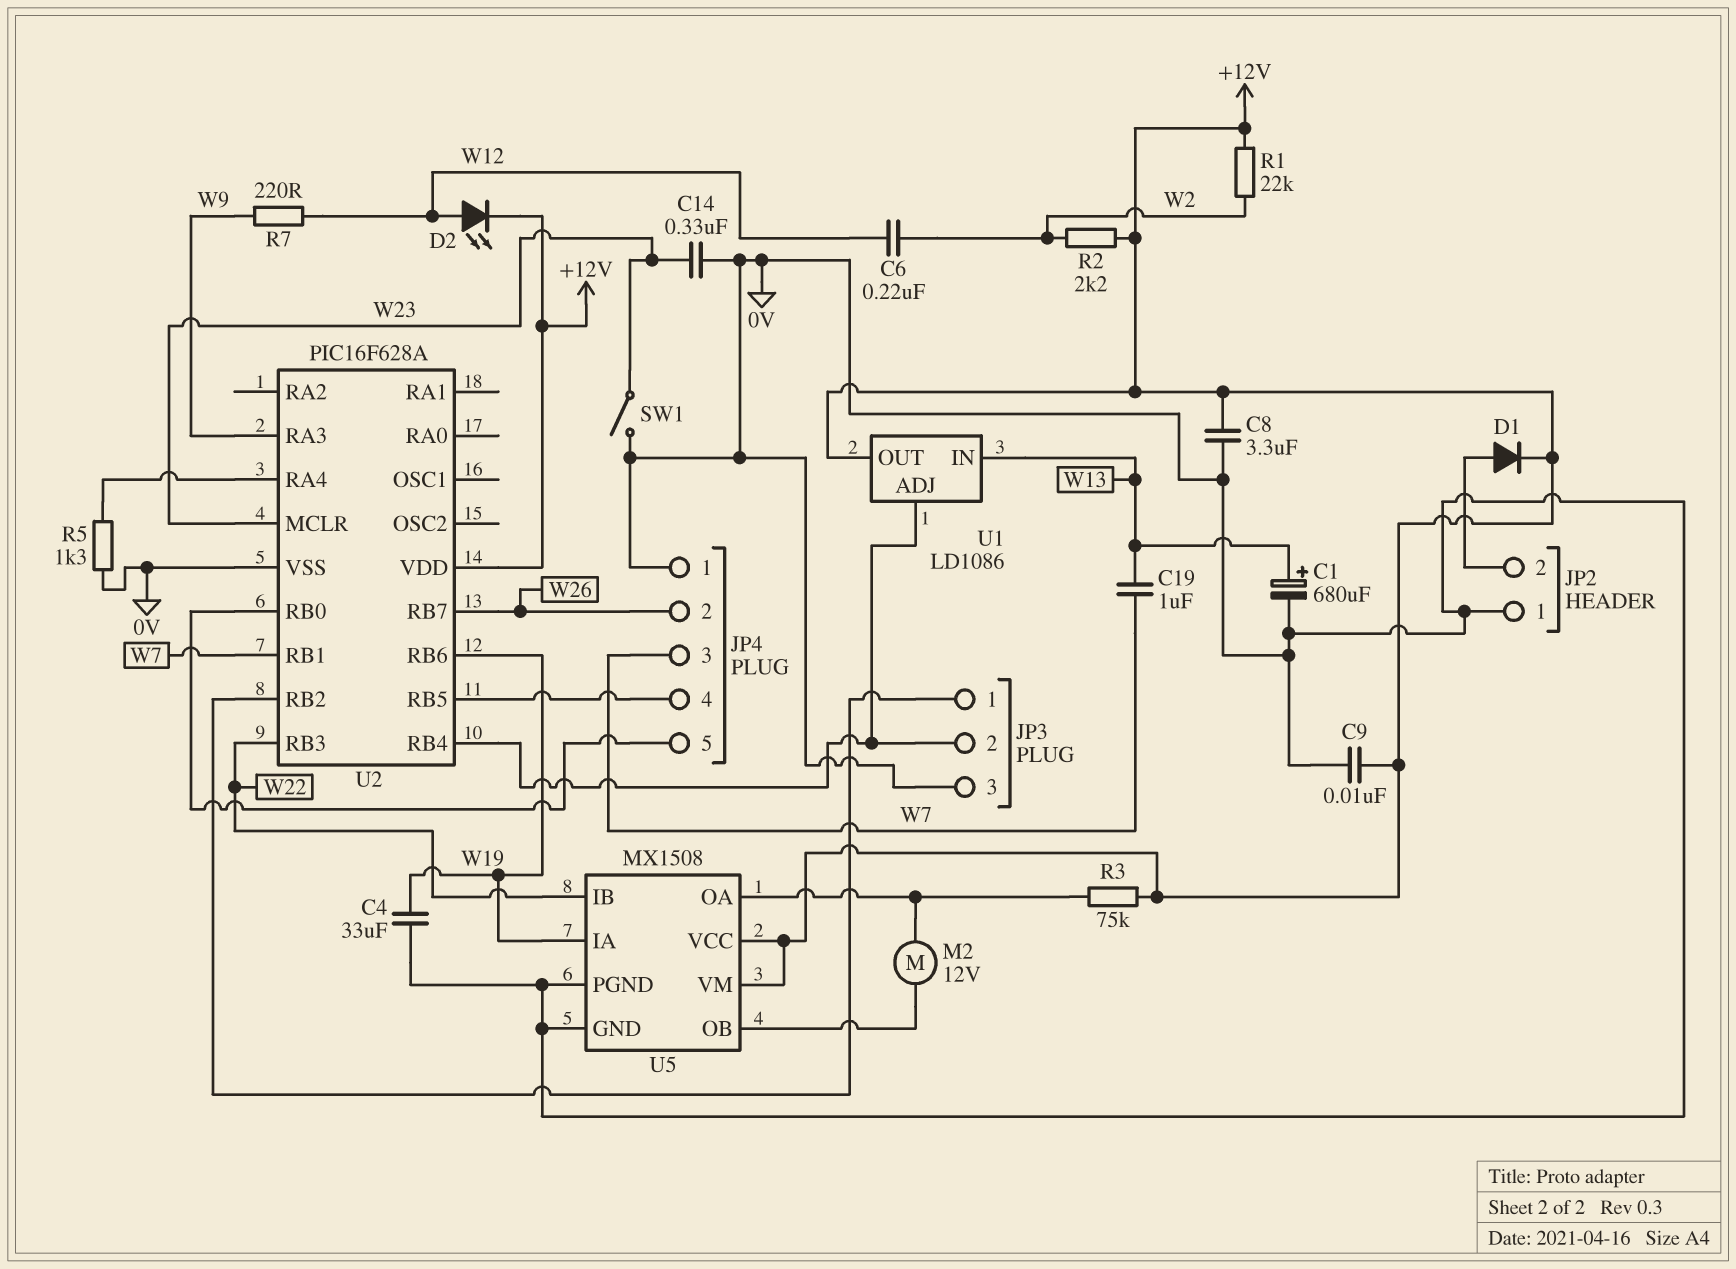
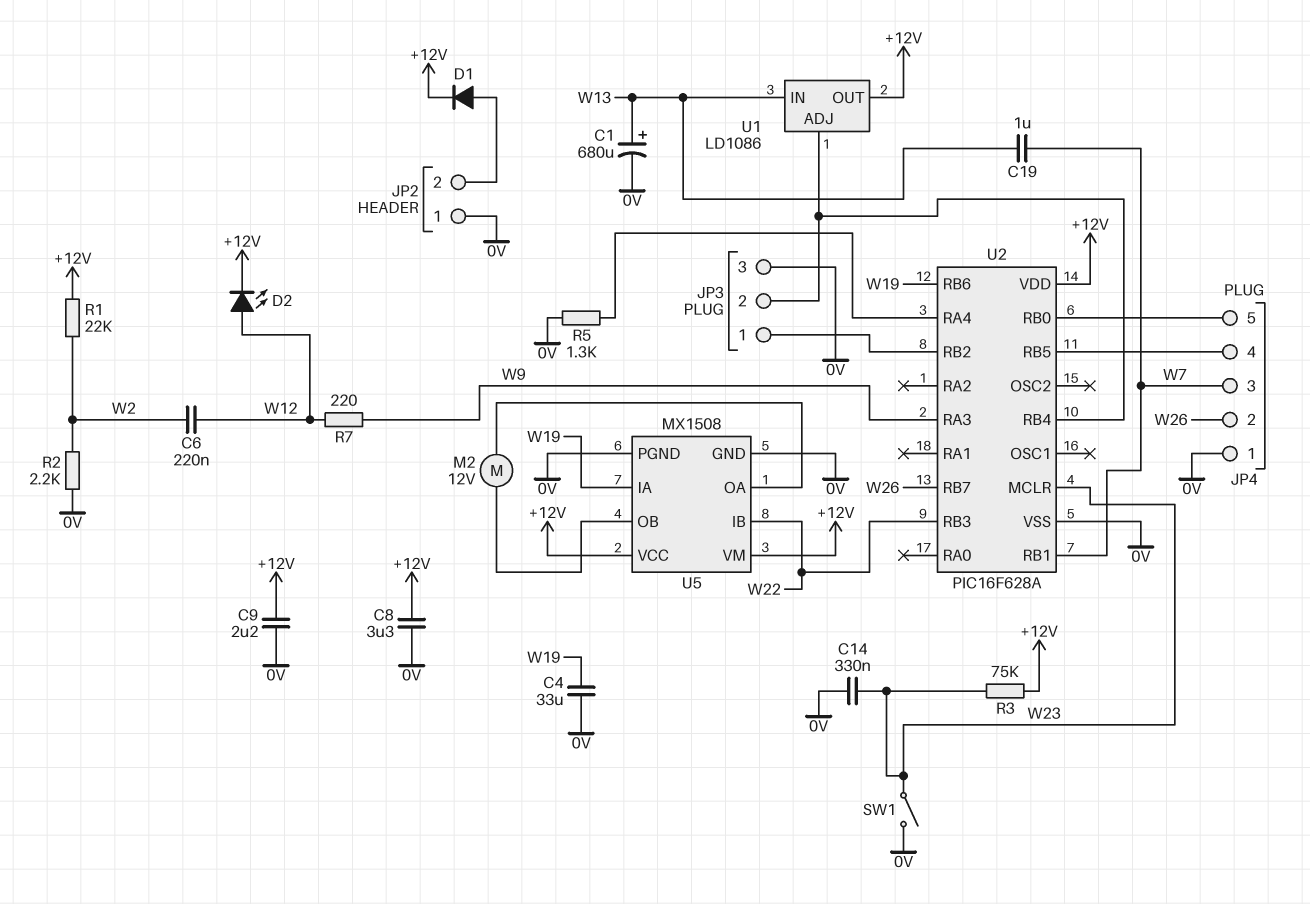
C9: 10nF (+12V, 0V) -> 2.2uF (+12V, 0V)
R2: 2.2k (+12V, W2) -> 2.2k (0V, W2)
R3: 75k (+12V, U5/OA) -> 75k (+12V, W23)

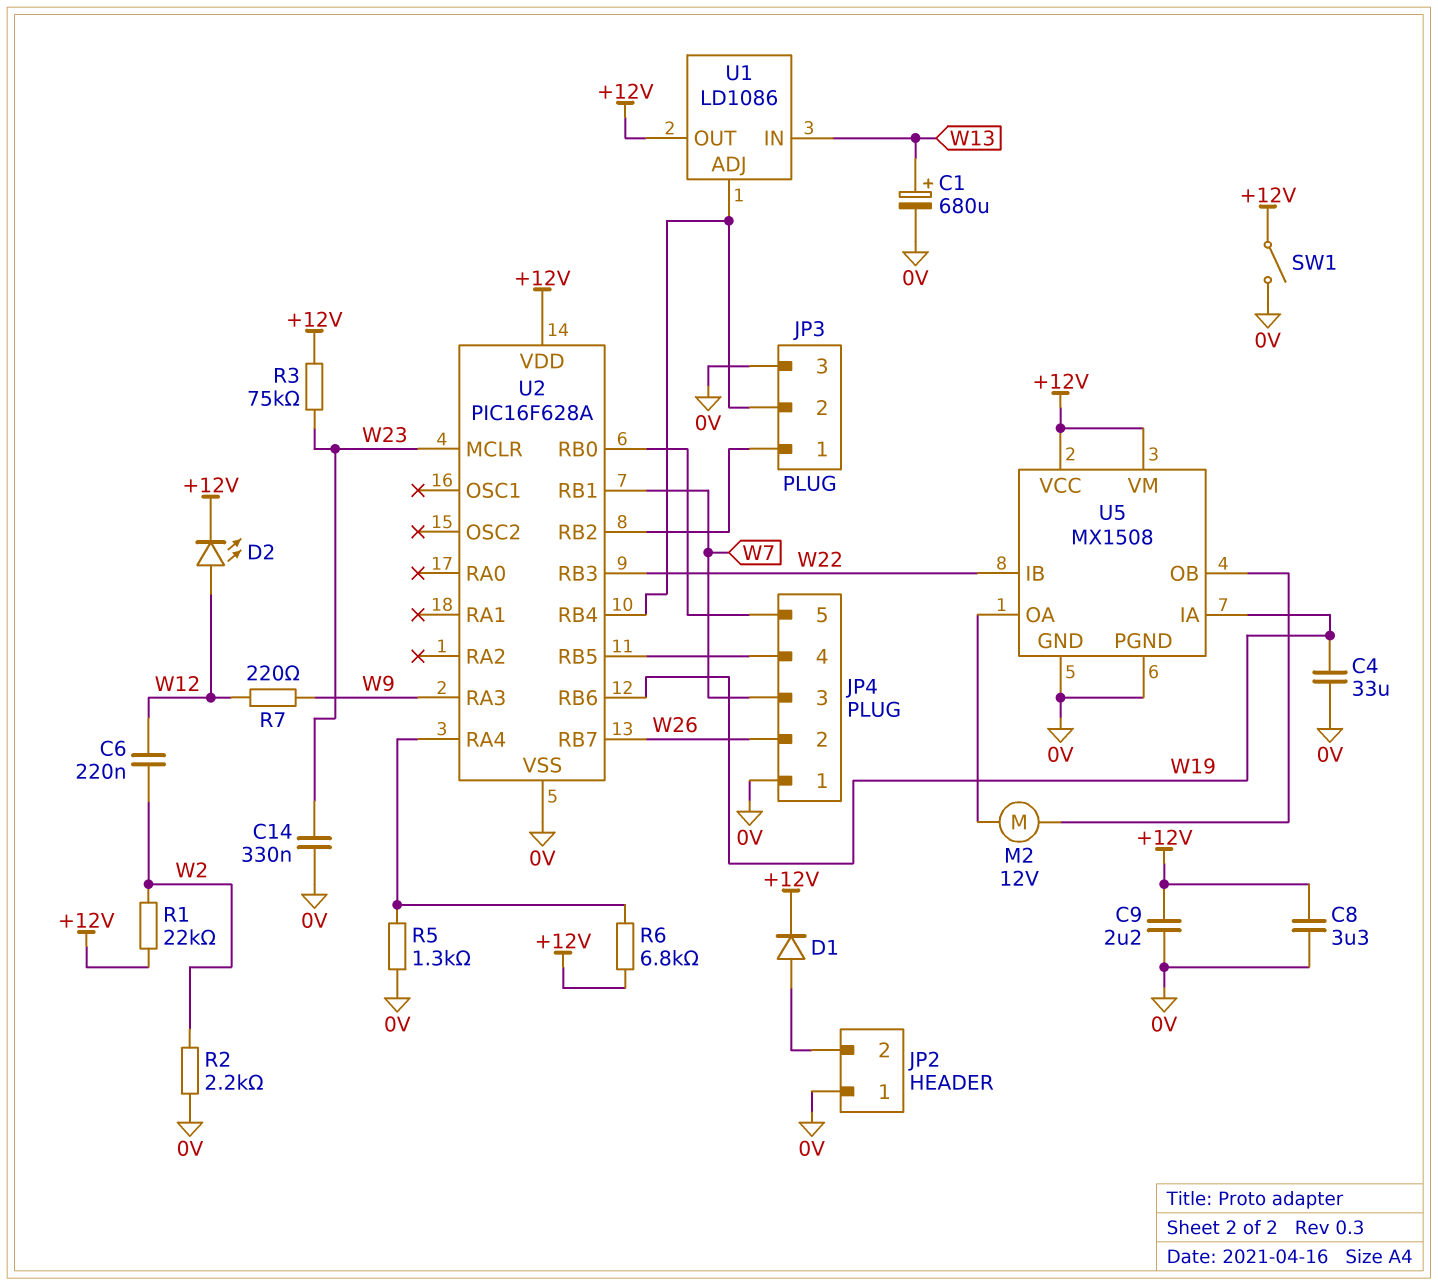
C19: 1uF (W7, W13) -> none
R6: none -> 6.8k (+12V, U2/RA4)
SW1: switch (0V, W23) -> switch (+12V, 0V)

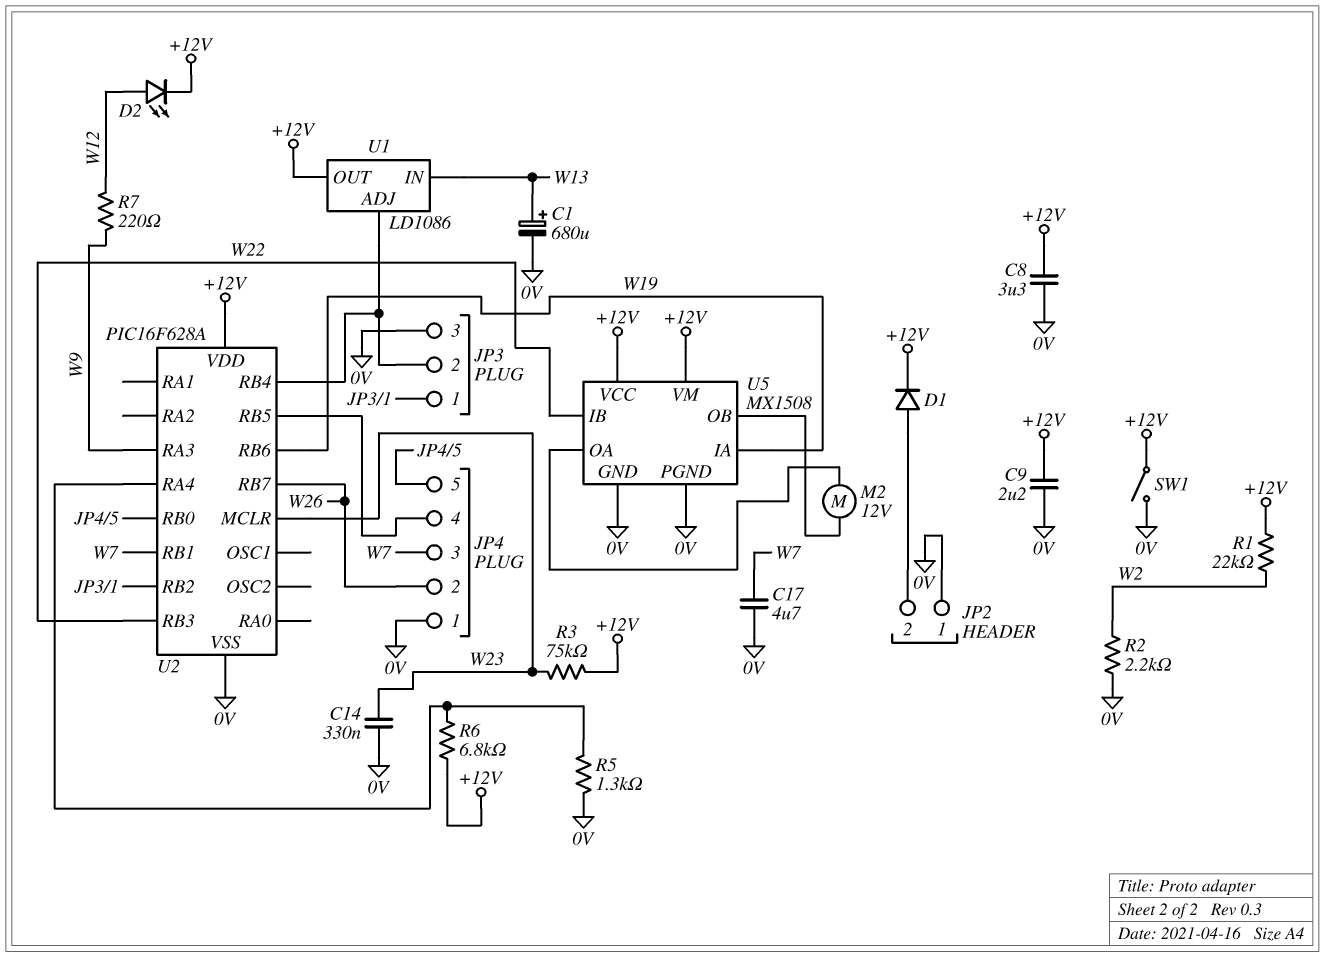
C4: 33uF (0V, W19) -> none
C6: 220nF (W2, W12) -> none
C17: none -> 4.7uF (0V, W7)

